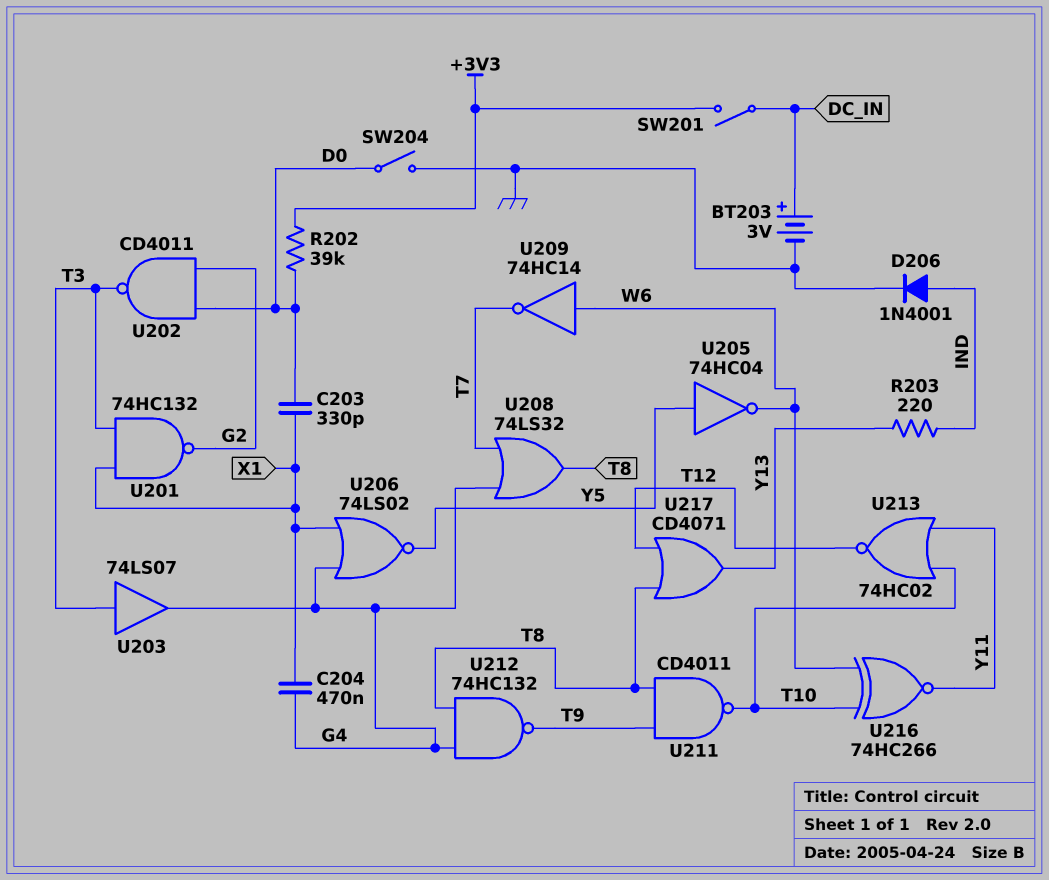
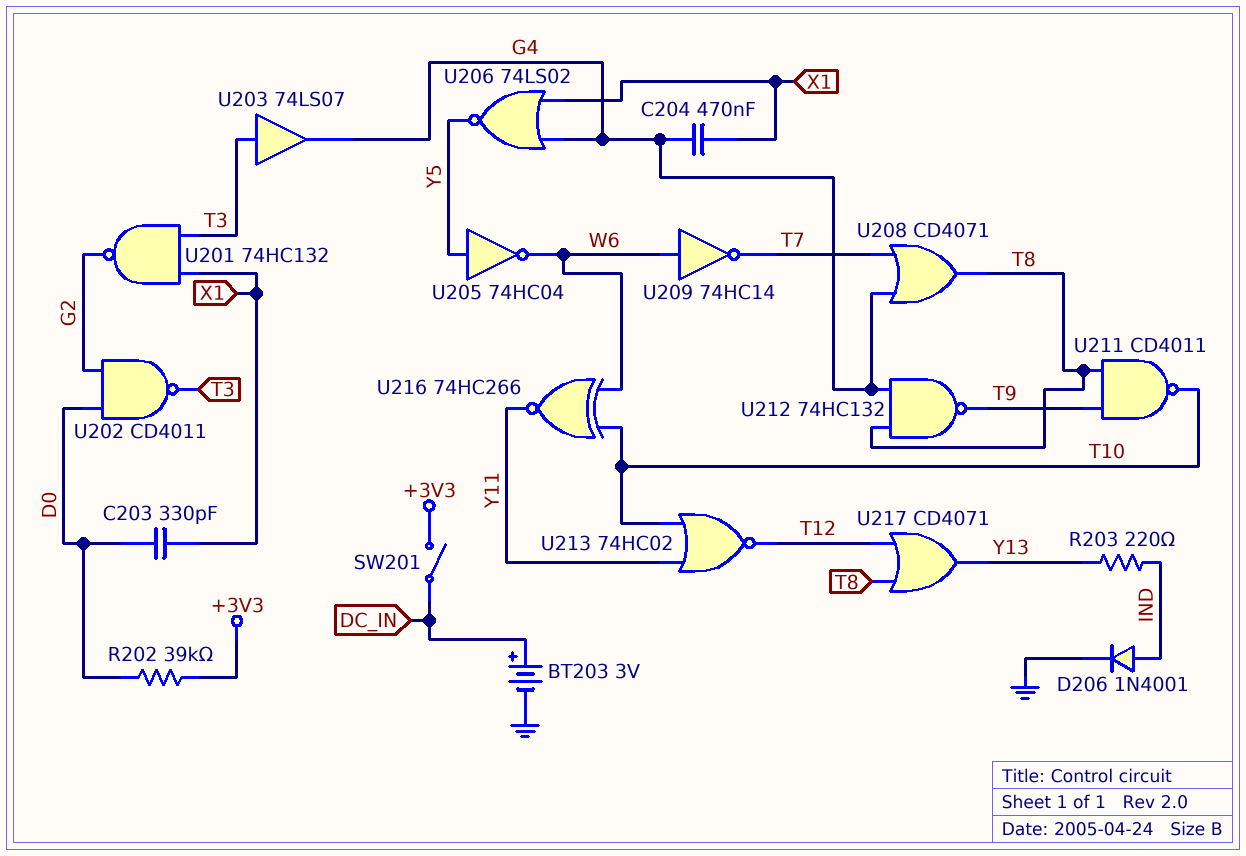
SW204: switch (D0, GND) -> none
U208: OR 74LS32 (in G4, in T7, out T8) -> OR CD4071 (in G4, in T7, out T8)

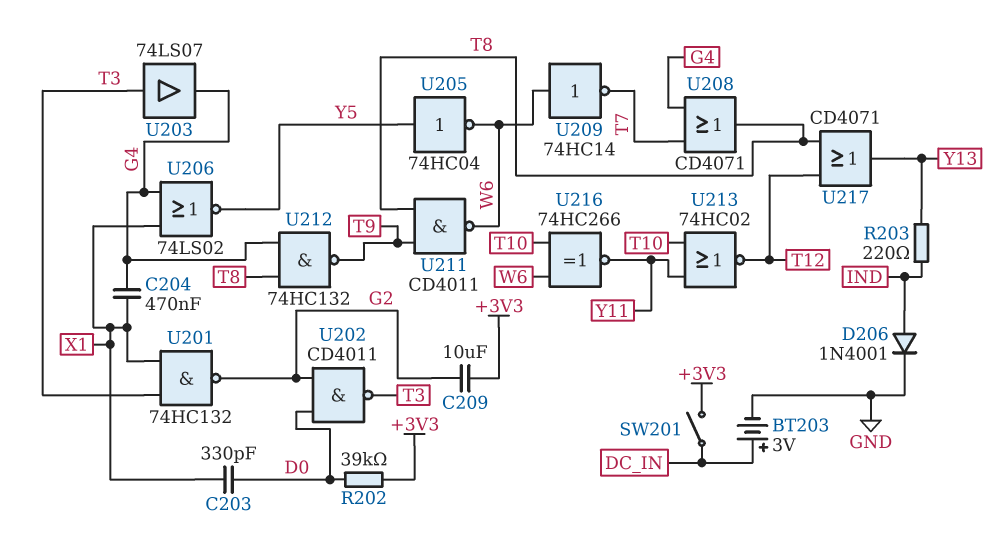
C209: none -> 10uF (+3V3, G2)
U211: NAND CD4011 (in T8, in T9, out T10) -> NAND CD4011 (in T8, in T9, out W6)

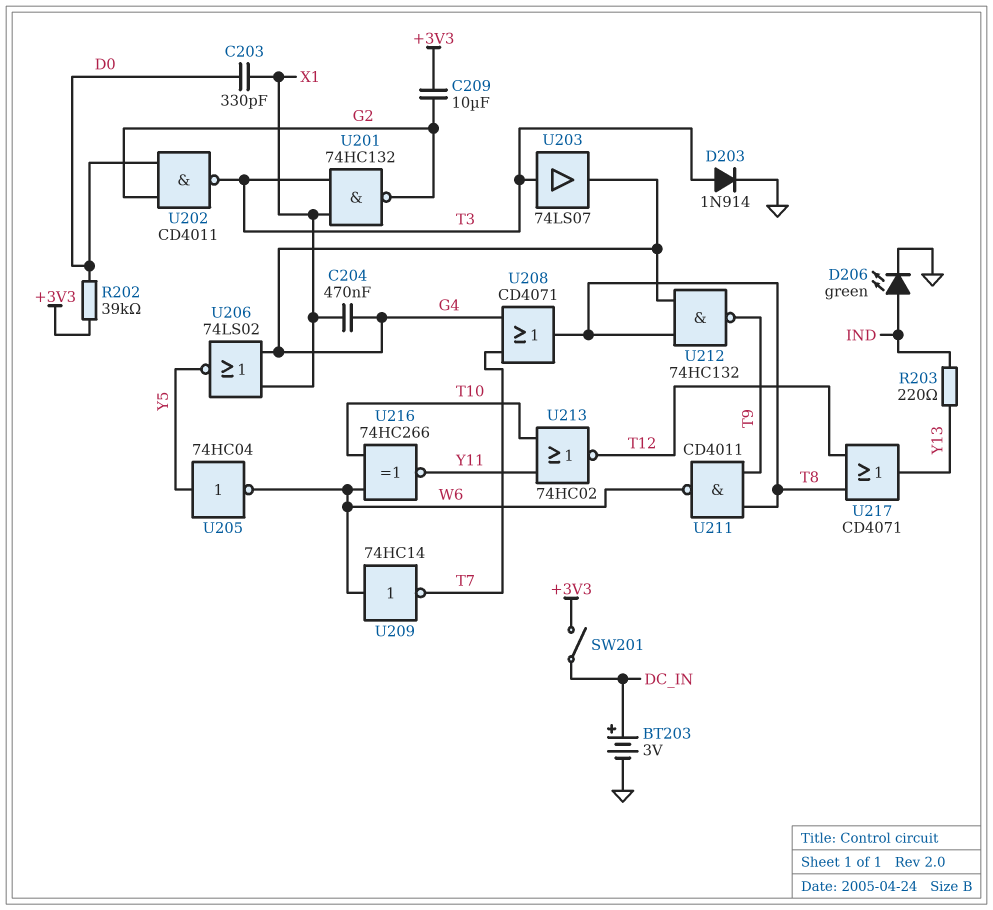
D203: none -> diode 1N914 (A T3, K GND)
D206: diode 1N4001 (A IND, K GND) -> LED green (A IND, K GND)

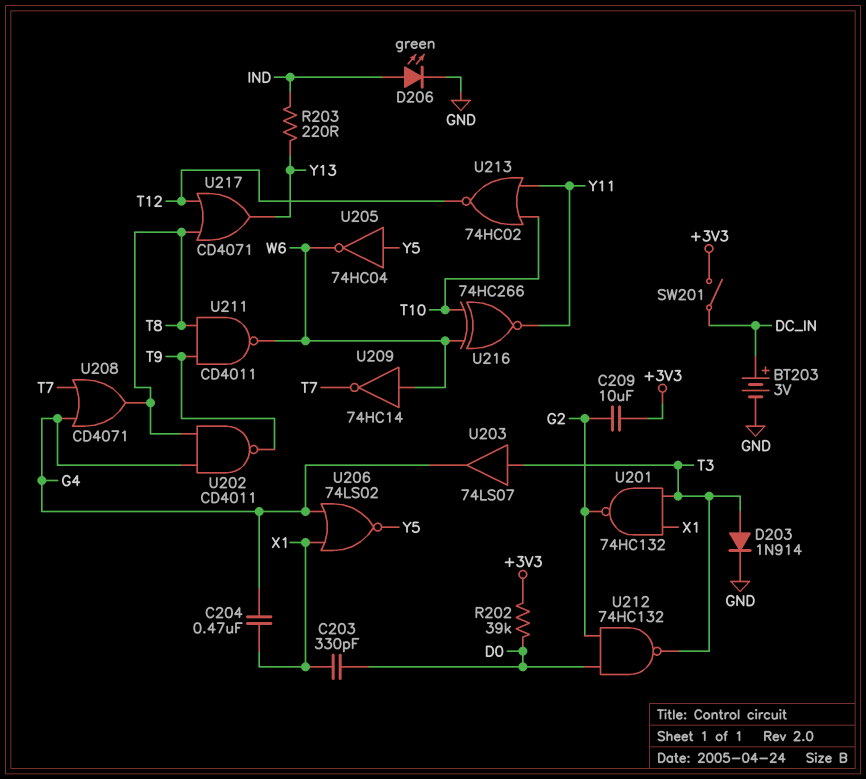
U202: NAND CD4011 (in D0, in G2, out T3) -> NAND CD4011 (in G4, in T8, out T9)
U212: NAND 74HC132 (in G4, in T8, out T9) -> NAND 74HC132 (in D0, in G2, out T3)

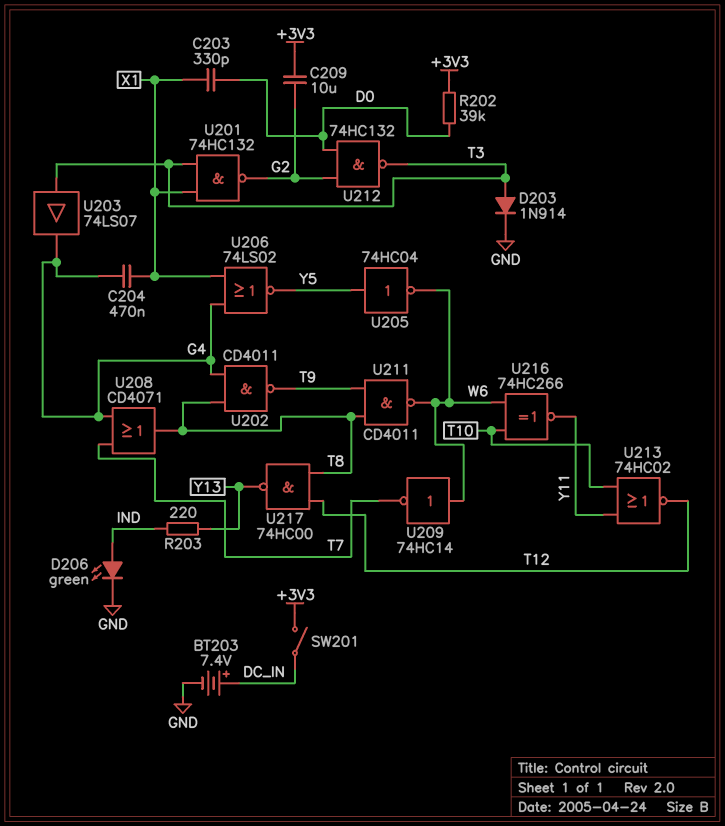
BT203: 3V (plus DC_IN, minus GND) -> 7.4V (plus DC_IN, minus GND)
U217: OR CD4071 (in T8, in T12, out Y13) -> NAND 74HC00 (in T8, in T12, out Y13)

